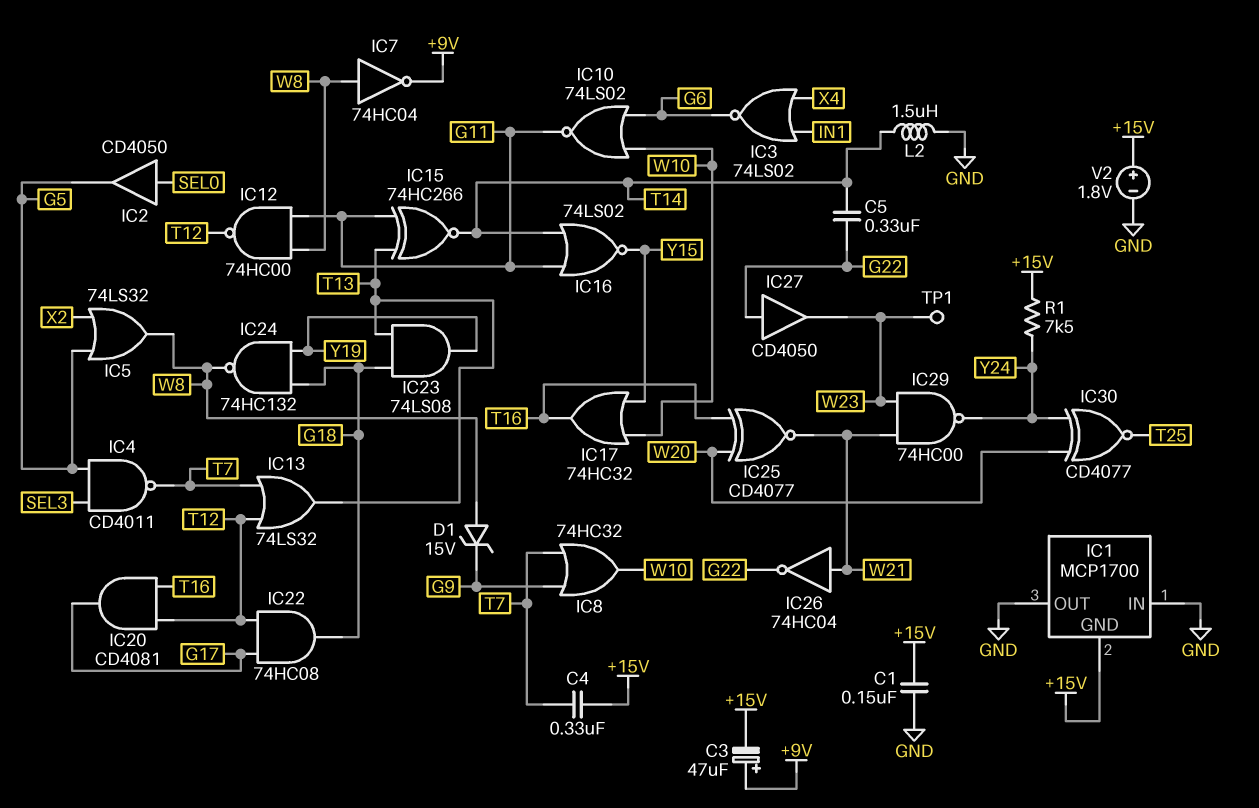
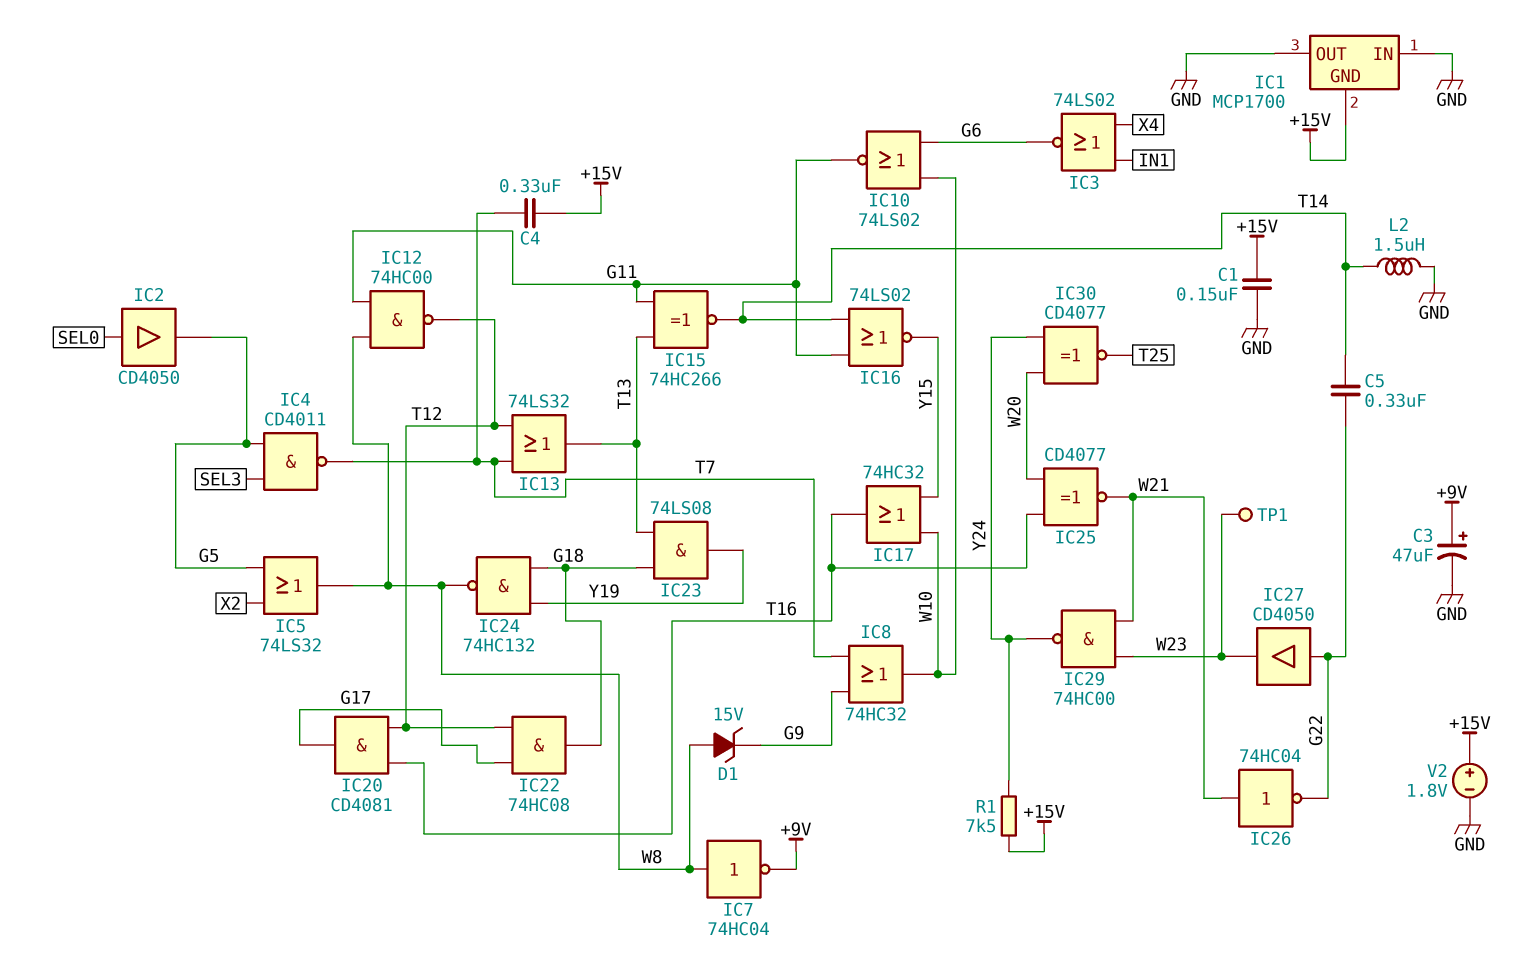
C3: 47uF (plus +9V, minus +15V) -> 47uF (plus +9V, minus GND)

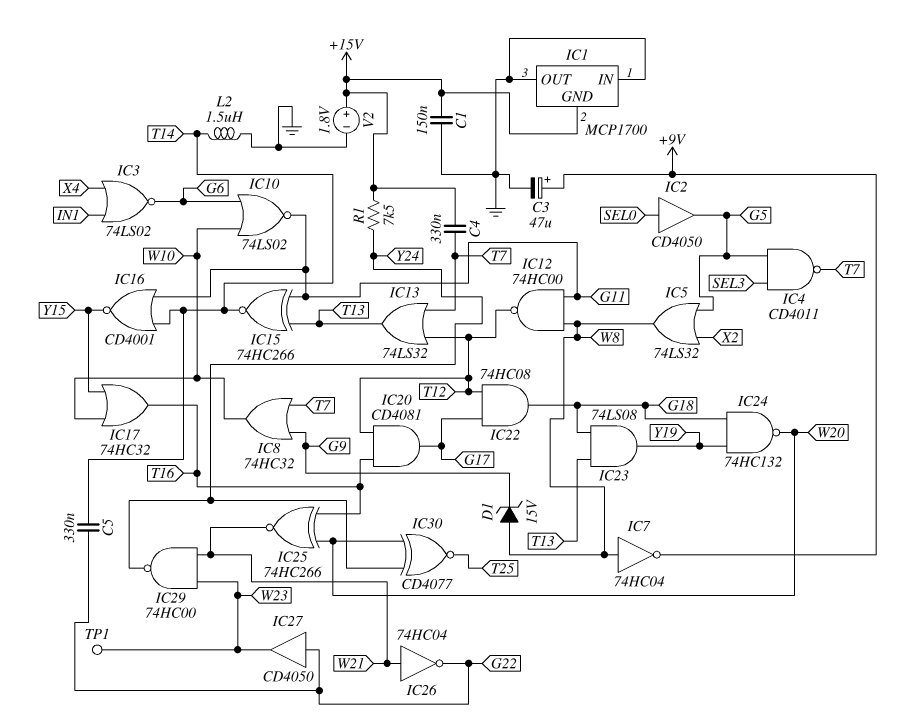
IC16: NOR 74LS02 (in G11, in T14, out Y15) -> NOR CD4001 (in G11, in T14, out Y15)
IC24: NAND 74HC132 (in G18, in Y19, out W8) -> NAND 74HC132 (in G18, in Y19, out W20)
IC25: XNOR CD4077 (in T16, in W20, out W21) -> XNOR 74HC266 (in T16, in W20, out W21)

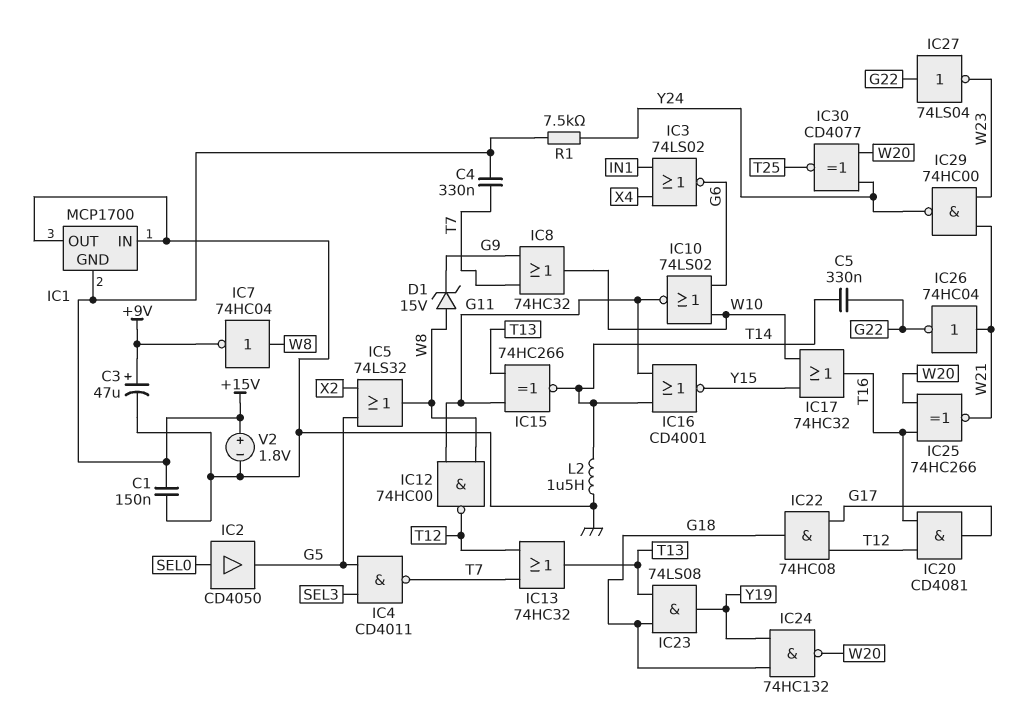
IC13: OR 74LS32 (in T7, in T12, out T13) -> OR 74HC32 (in T7, in T12, out T13)
IC27: buffer CD4050 (in G22, out W23) -> NOT 74LS04 (in G22, out W23)
TP1: test point (W23) -> none

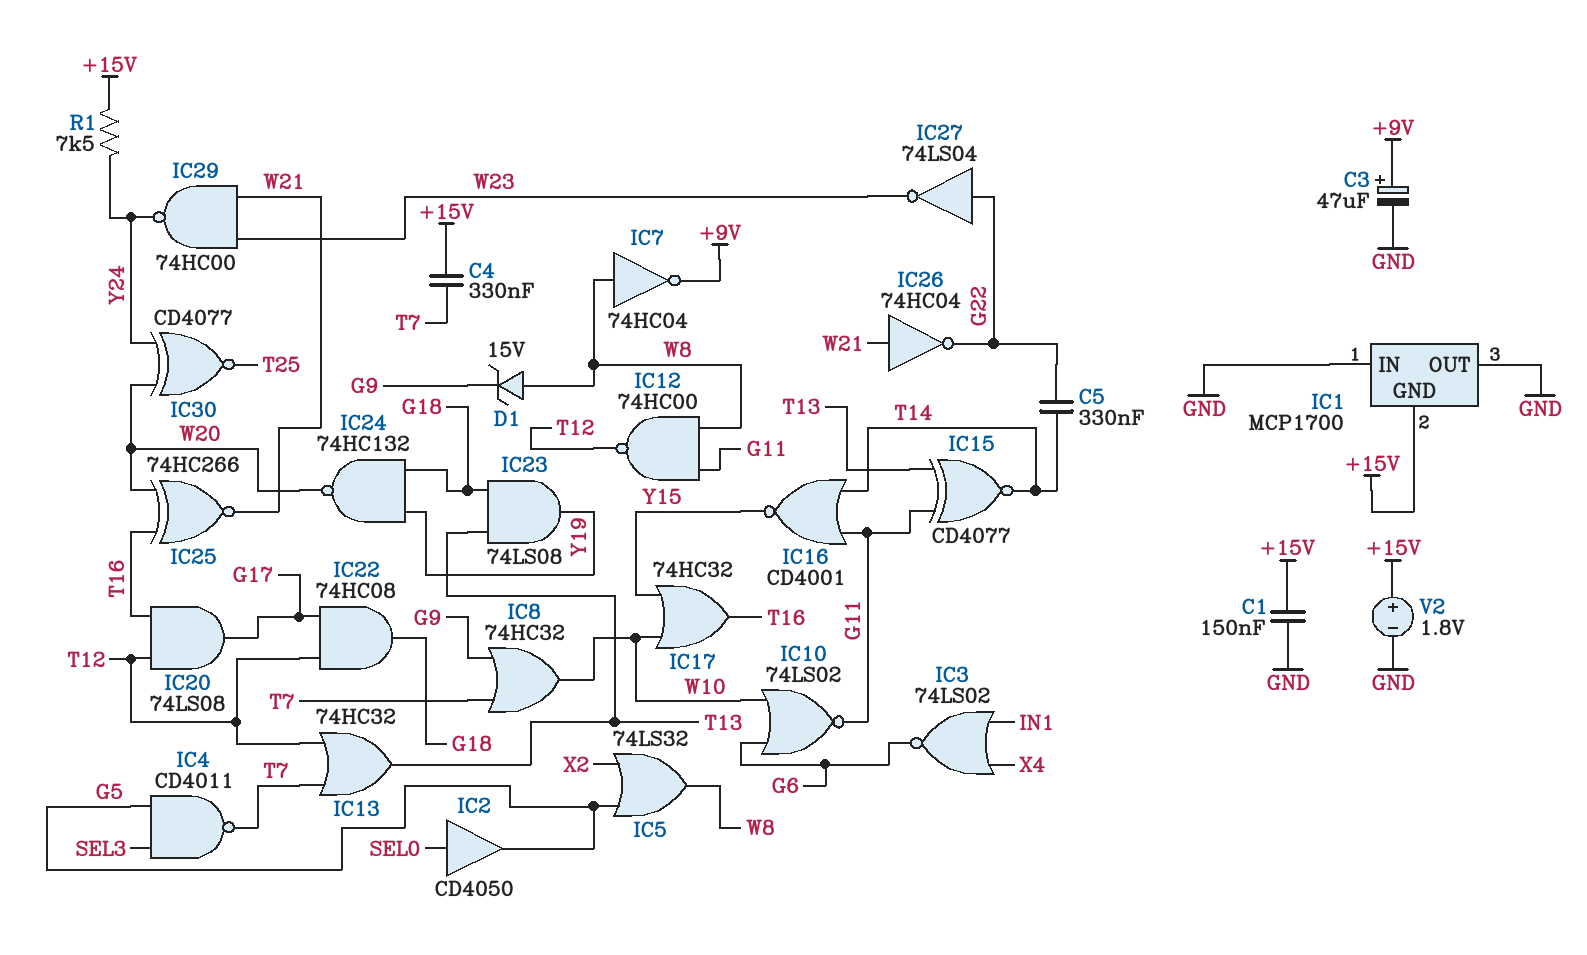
IC15: XNOR 74HC266 (in G11, in T13, out T14) -> XNOR CD4077 (in G11, in T13, out T14)
IC20: AND CD4081 (in T12, in T16, out G17) -> AND 74LS08 (in T12, in T16, out G17)
L2: 1.5uH (GND, T14) -> none

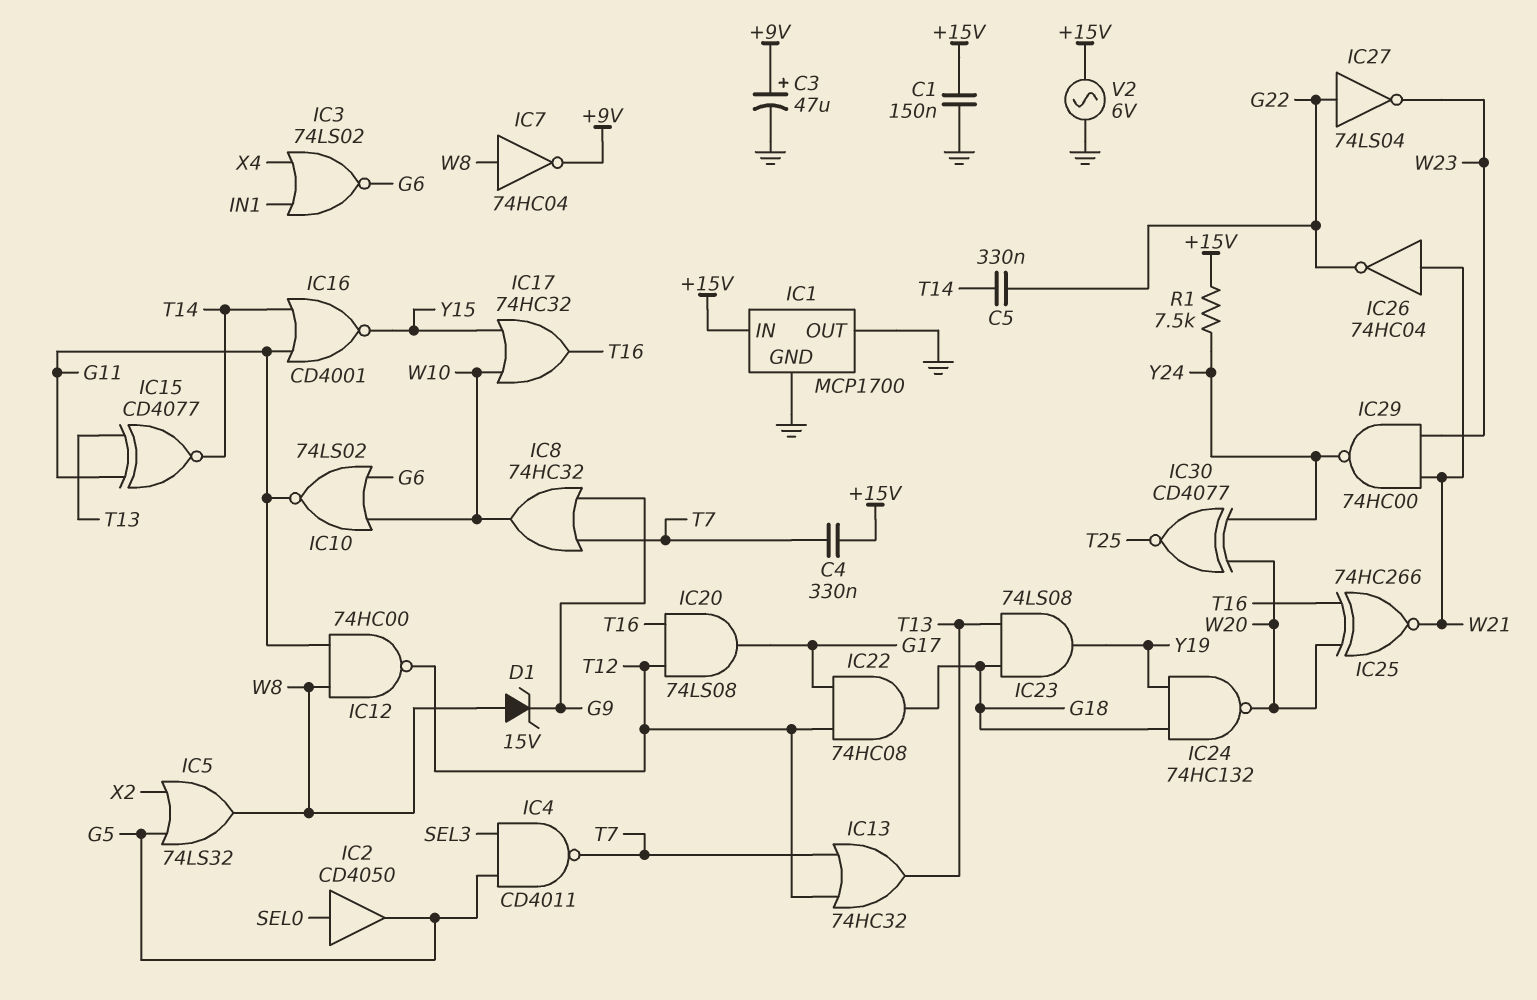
IC1 pin GND: +15V -> GND
IC1 pin IN: GND -> +15V
V2: 1.8V (plus +15V, minus GND) -> AC 6V (+15V, GND)

